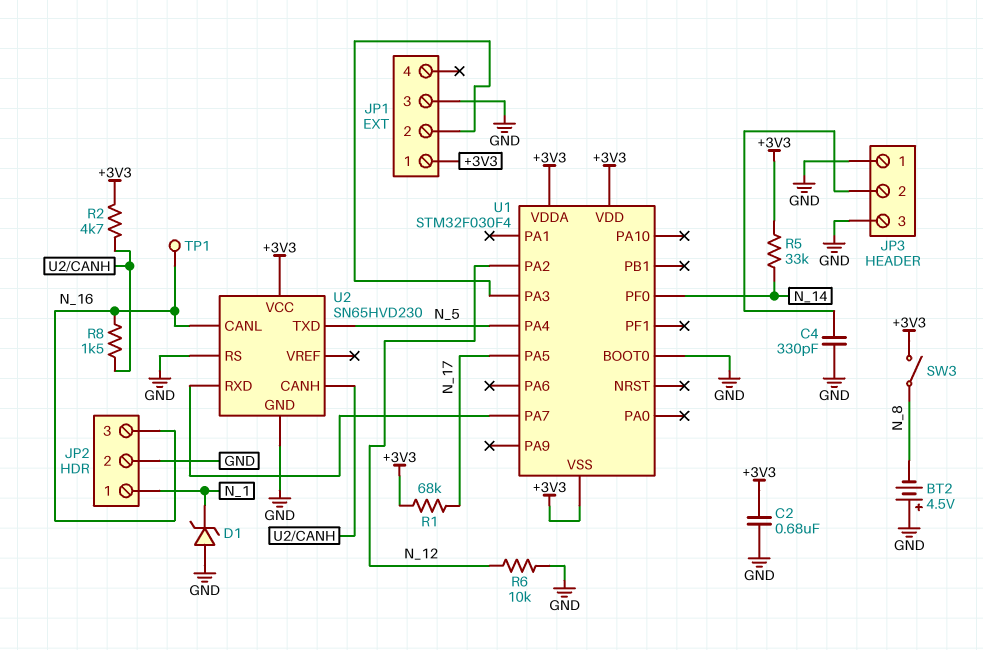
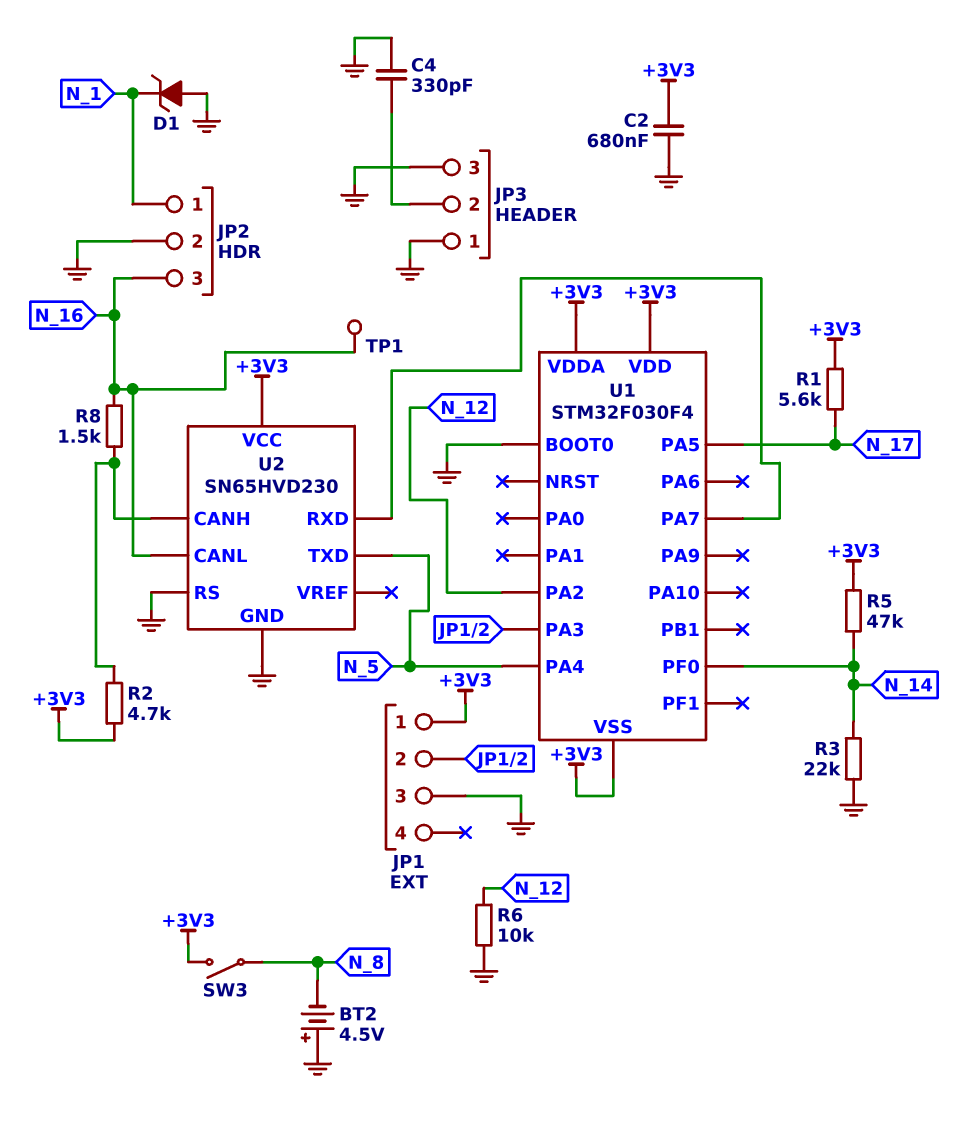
R1: 68k (+3V3, N_17) -> 5.6k (+3V3, N_17)
R3: none -> 22k (GND, N_14)
R5: 33k (+3V3, N_14) -> 47k (+3V3, N_14)

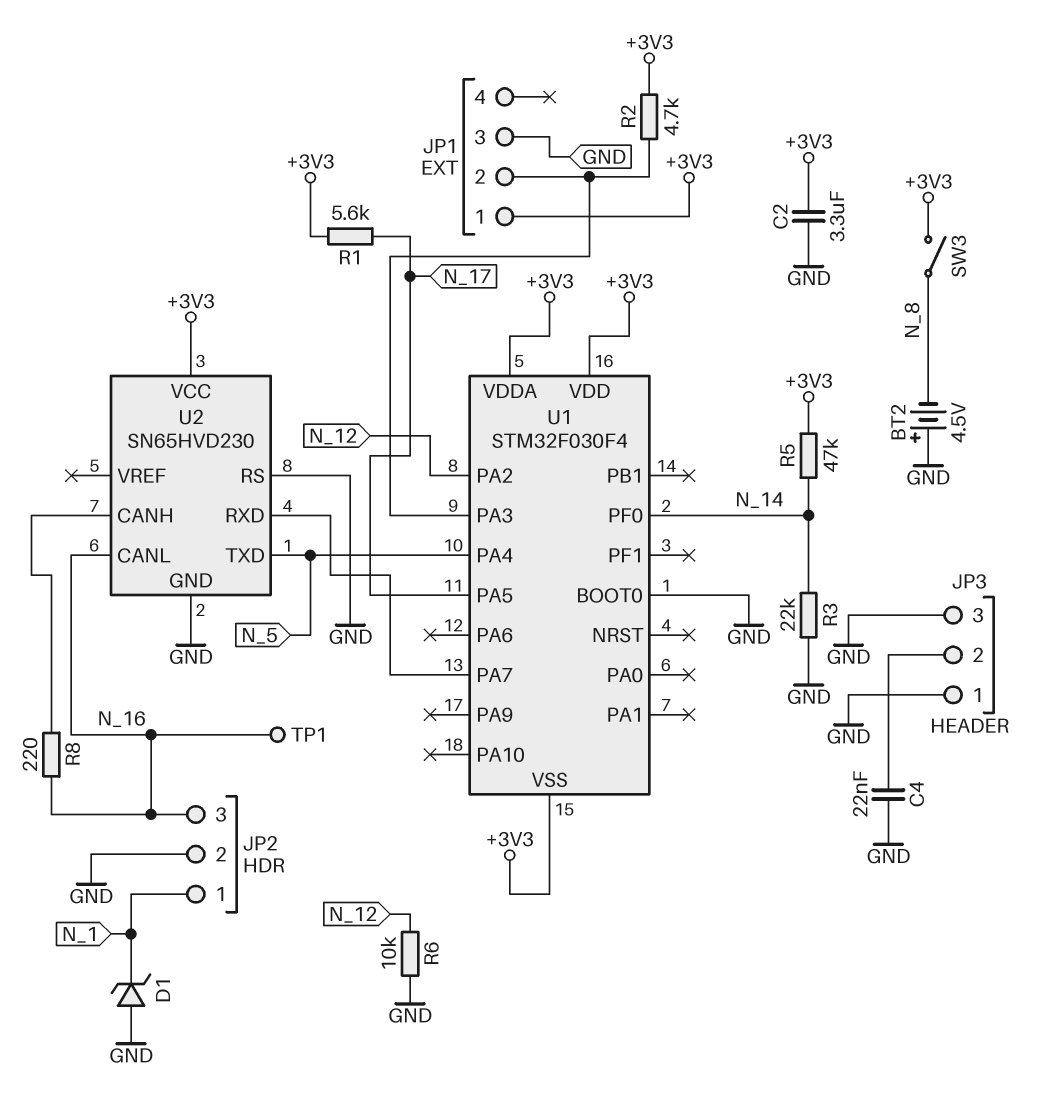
C2: 680nF (+3V3, GND) -> 3.3uF (+3V3, GND)
C4: 330pF (GND, JP3/2) -> 22nF (GND, JP3/2)
R2: 4.7k (+3V3, U2/CANH) -> 4.7k (+3V3, JP1/2)
R8: 1.5k (N_16, U2/CANH) -> 220 (N_16, U2/CANH)

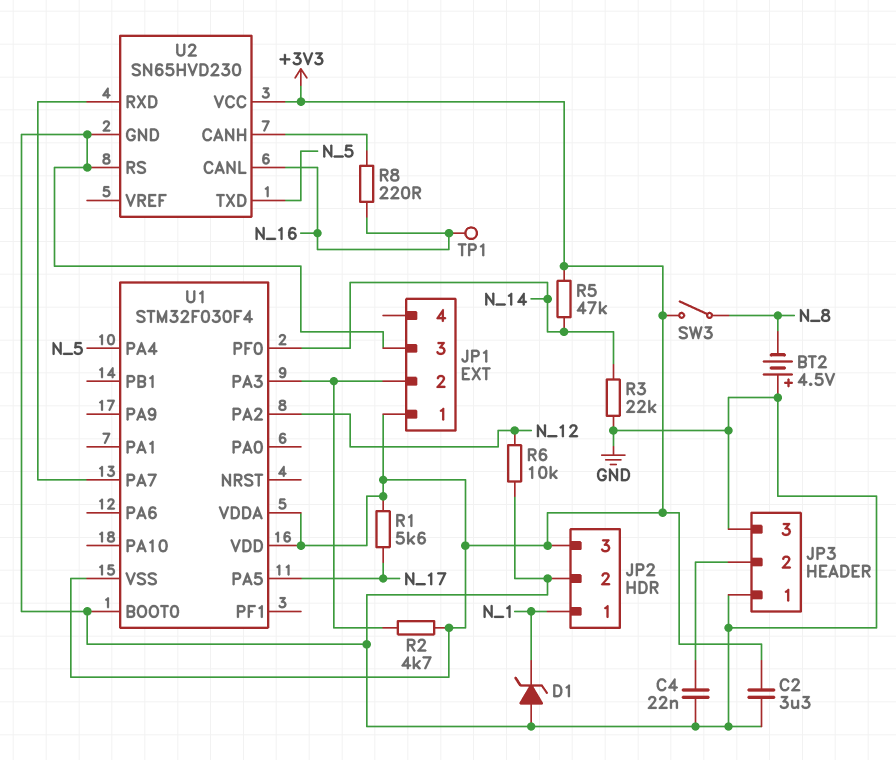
JP2 pin 3: N_16 -> +3V3

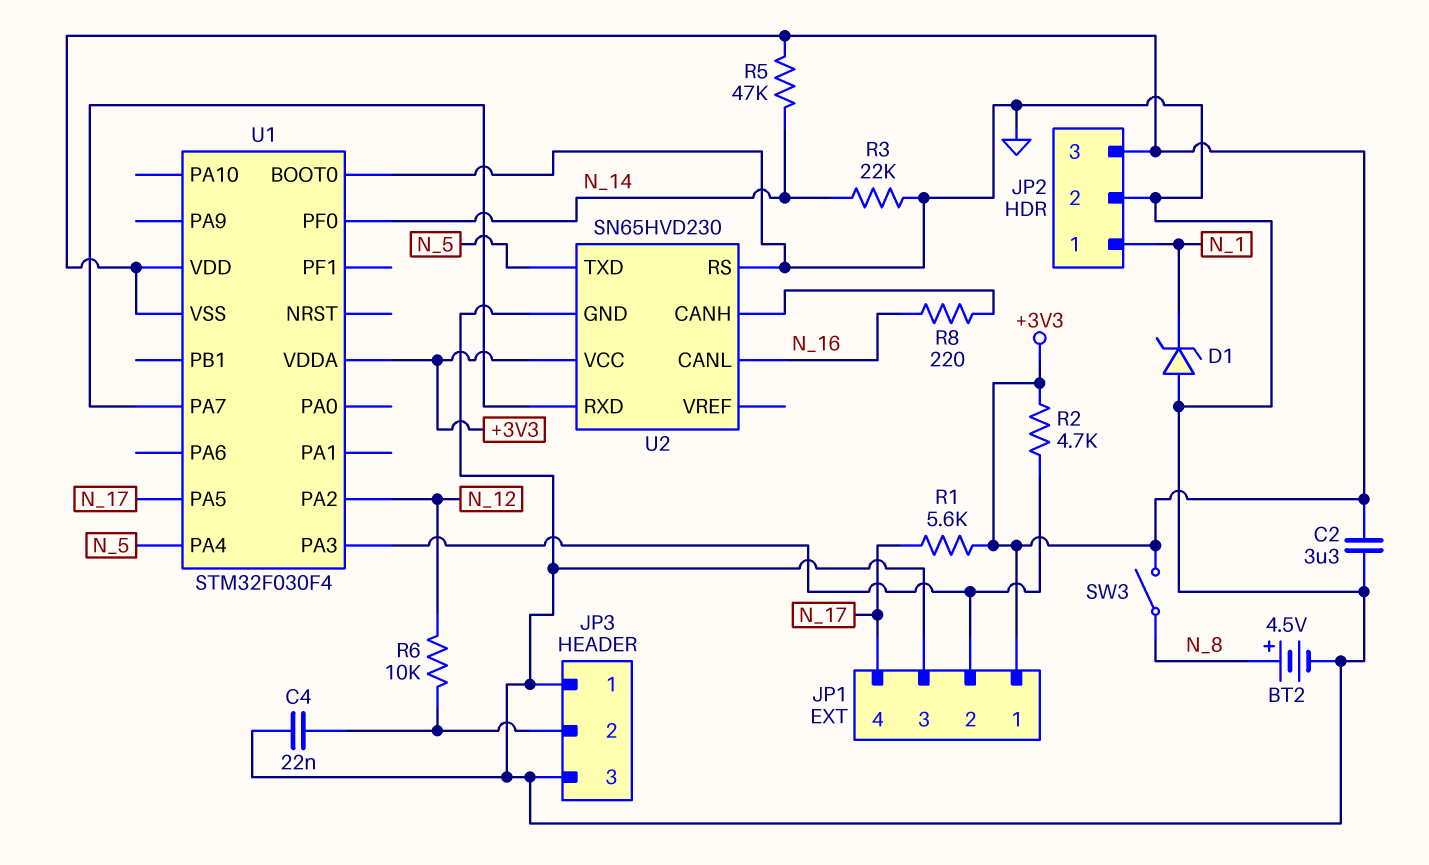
BT2: 4.5V (plus GND, minus N_8) -> 4.5V (plus N_8, minus GND)
JP1 pin 4: none -> N_17
R6: 10k (GND, N_12) -> 10k (JP3/2, N_12)
TP1: test point (N_16) -> none

